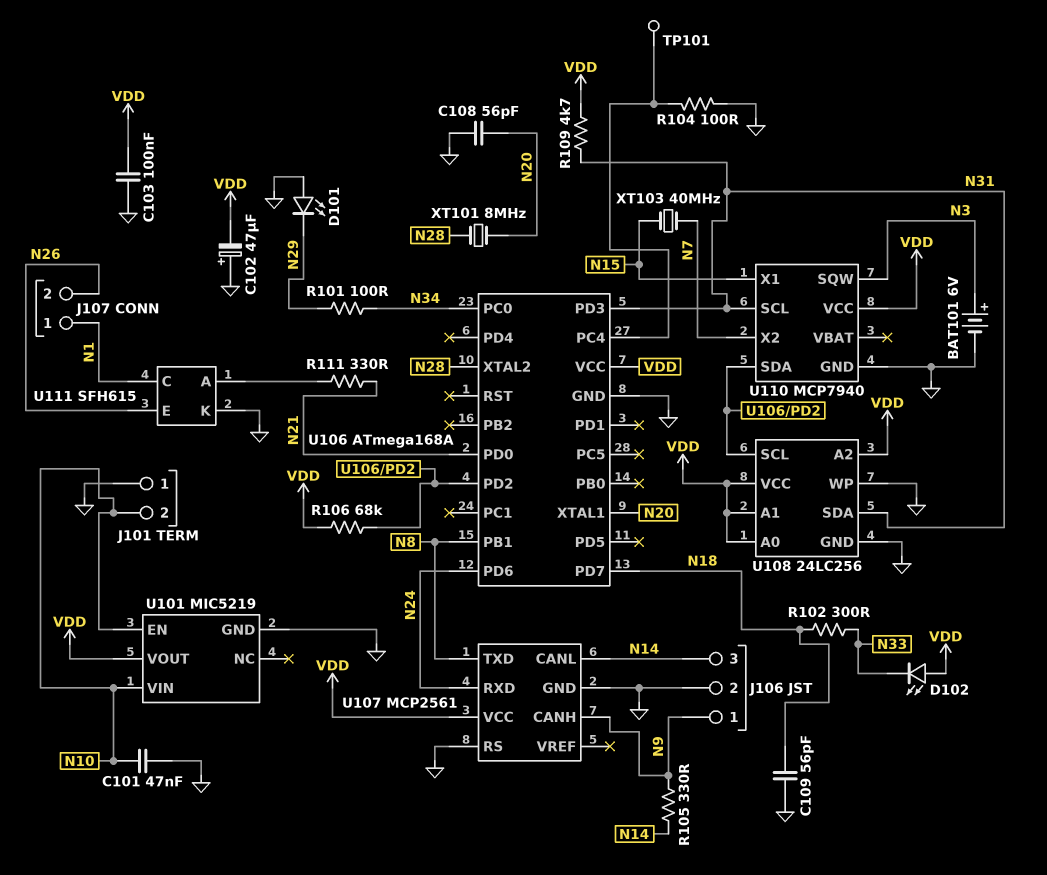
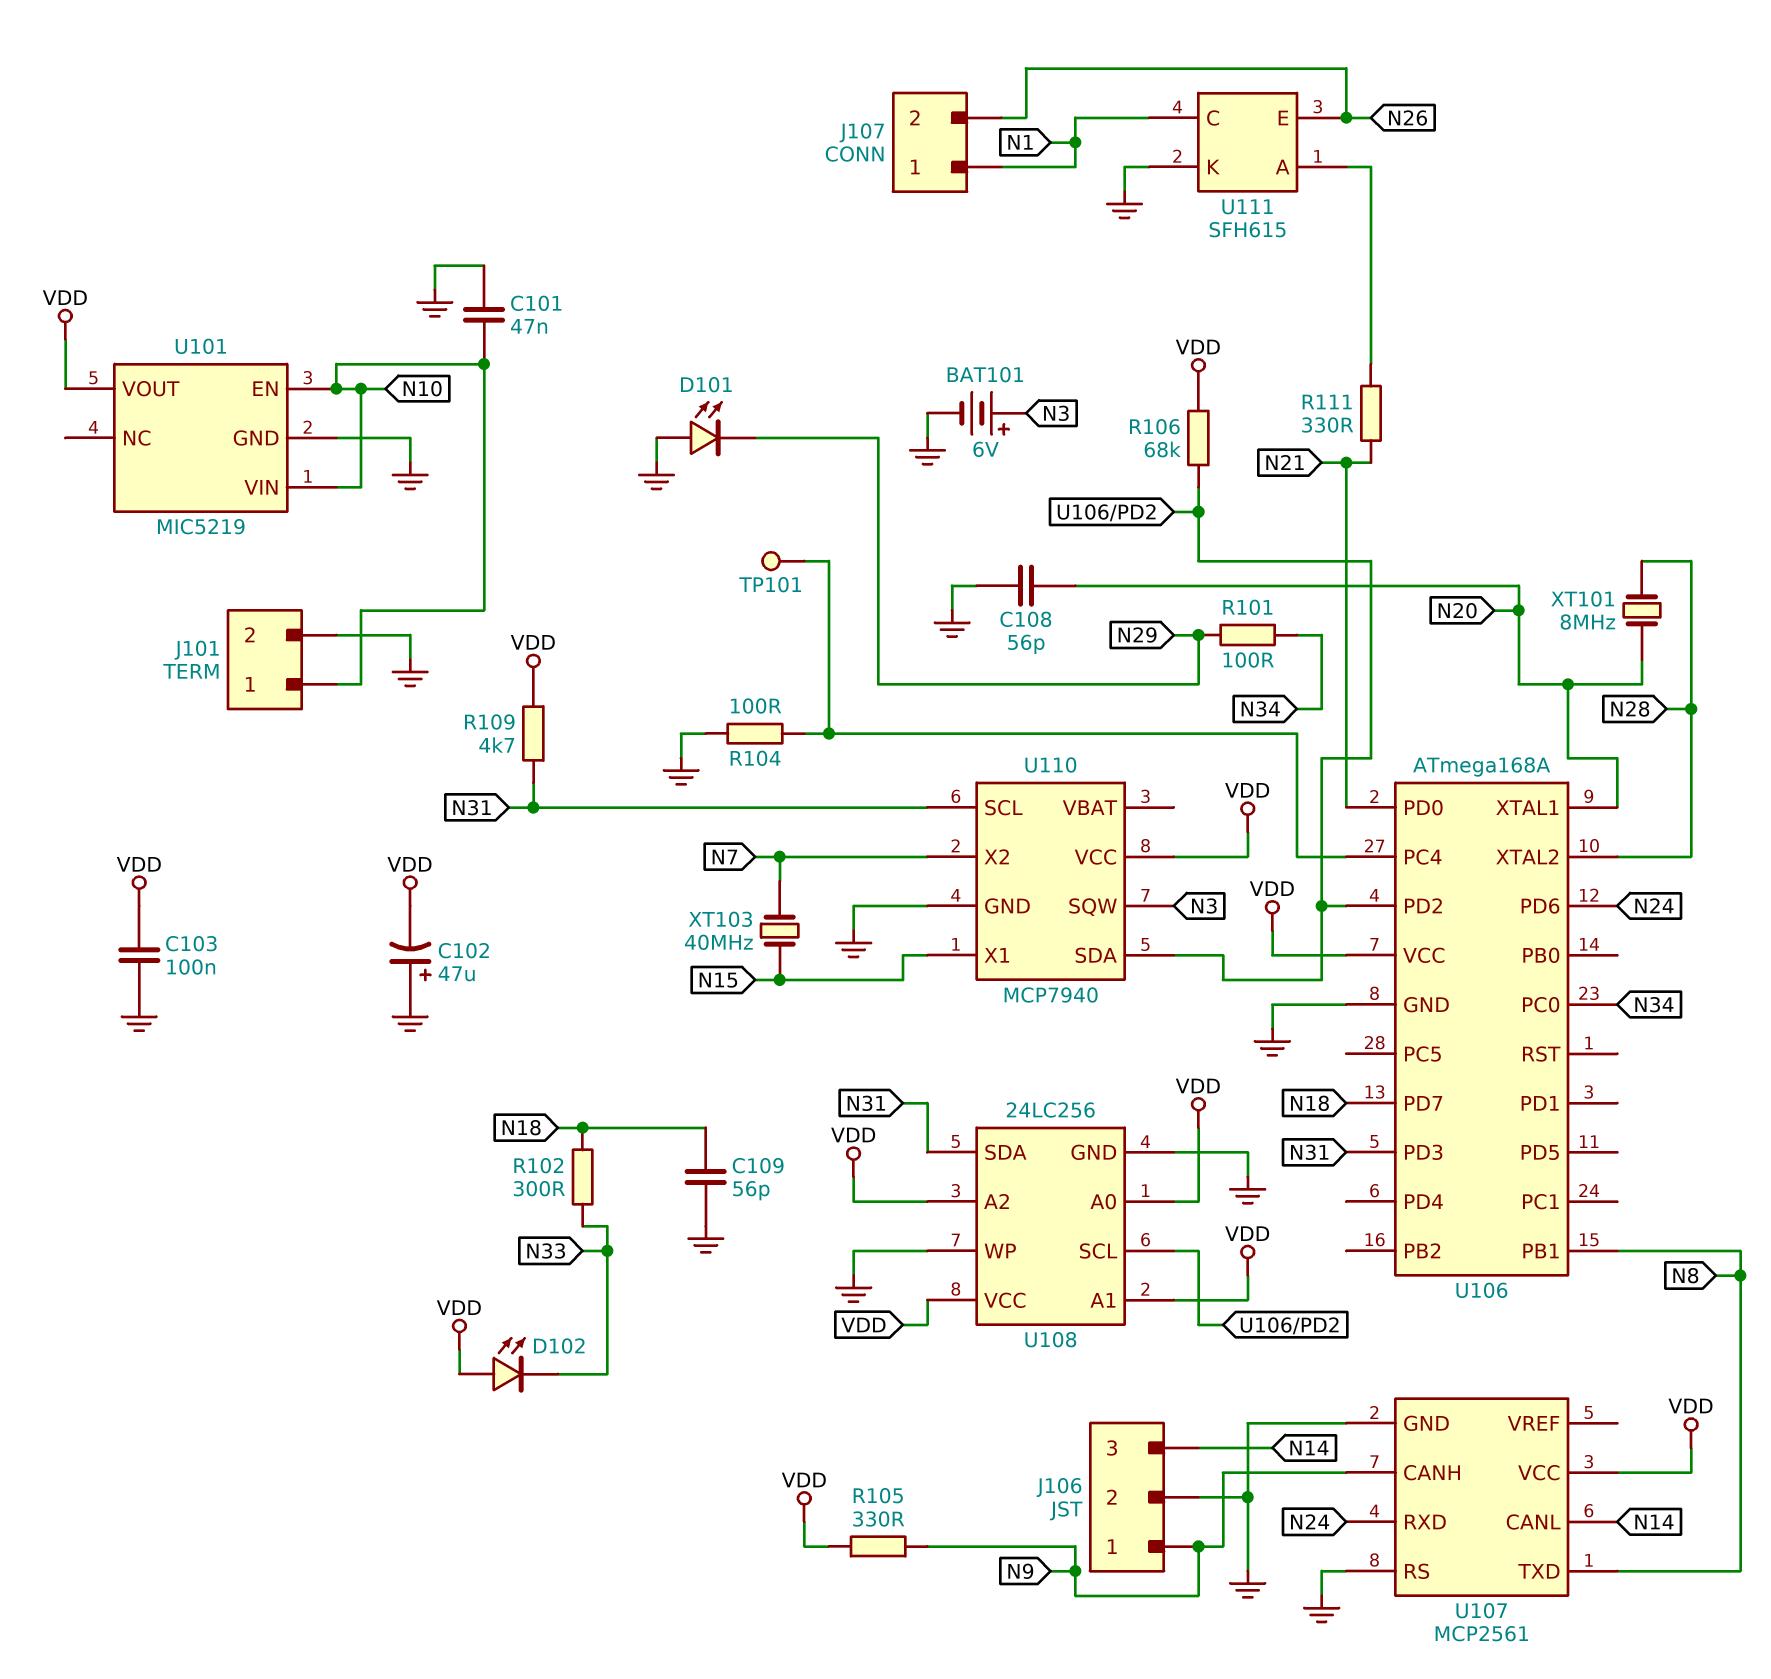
J101 pin 1: GND -> N10
J101 pin 2: N10 -> GND
R105: 330 (N9, N14) -> 330 (N9, VDD)

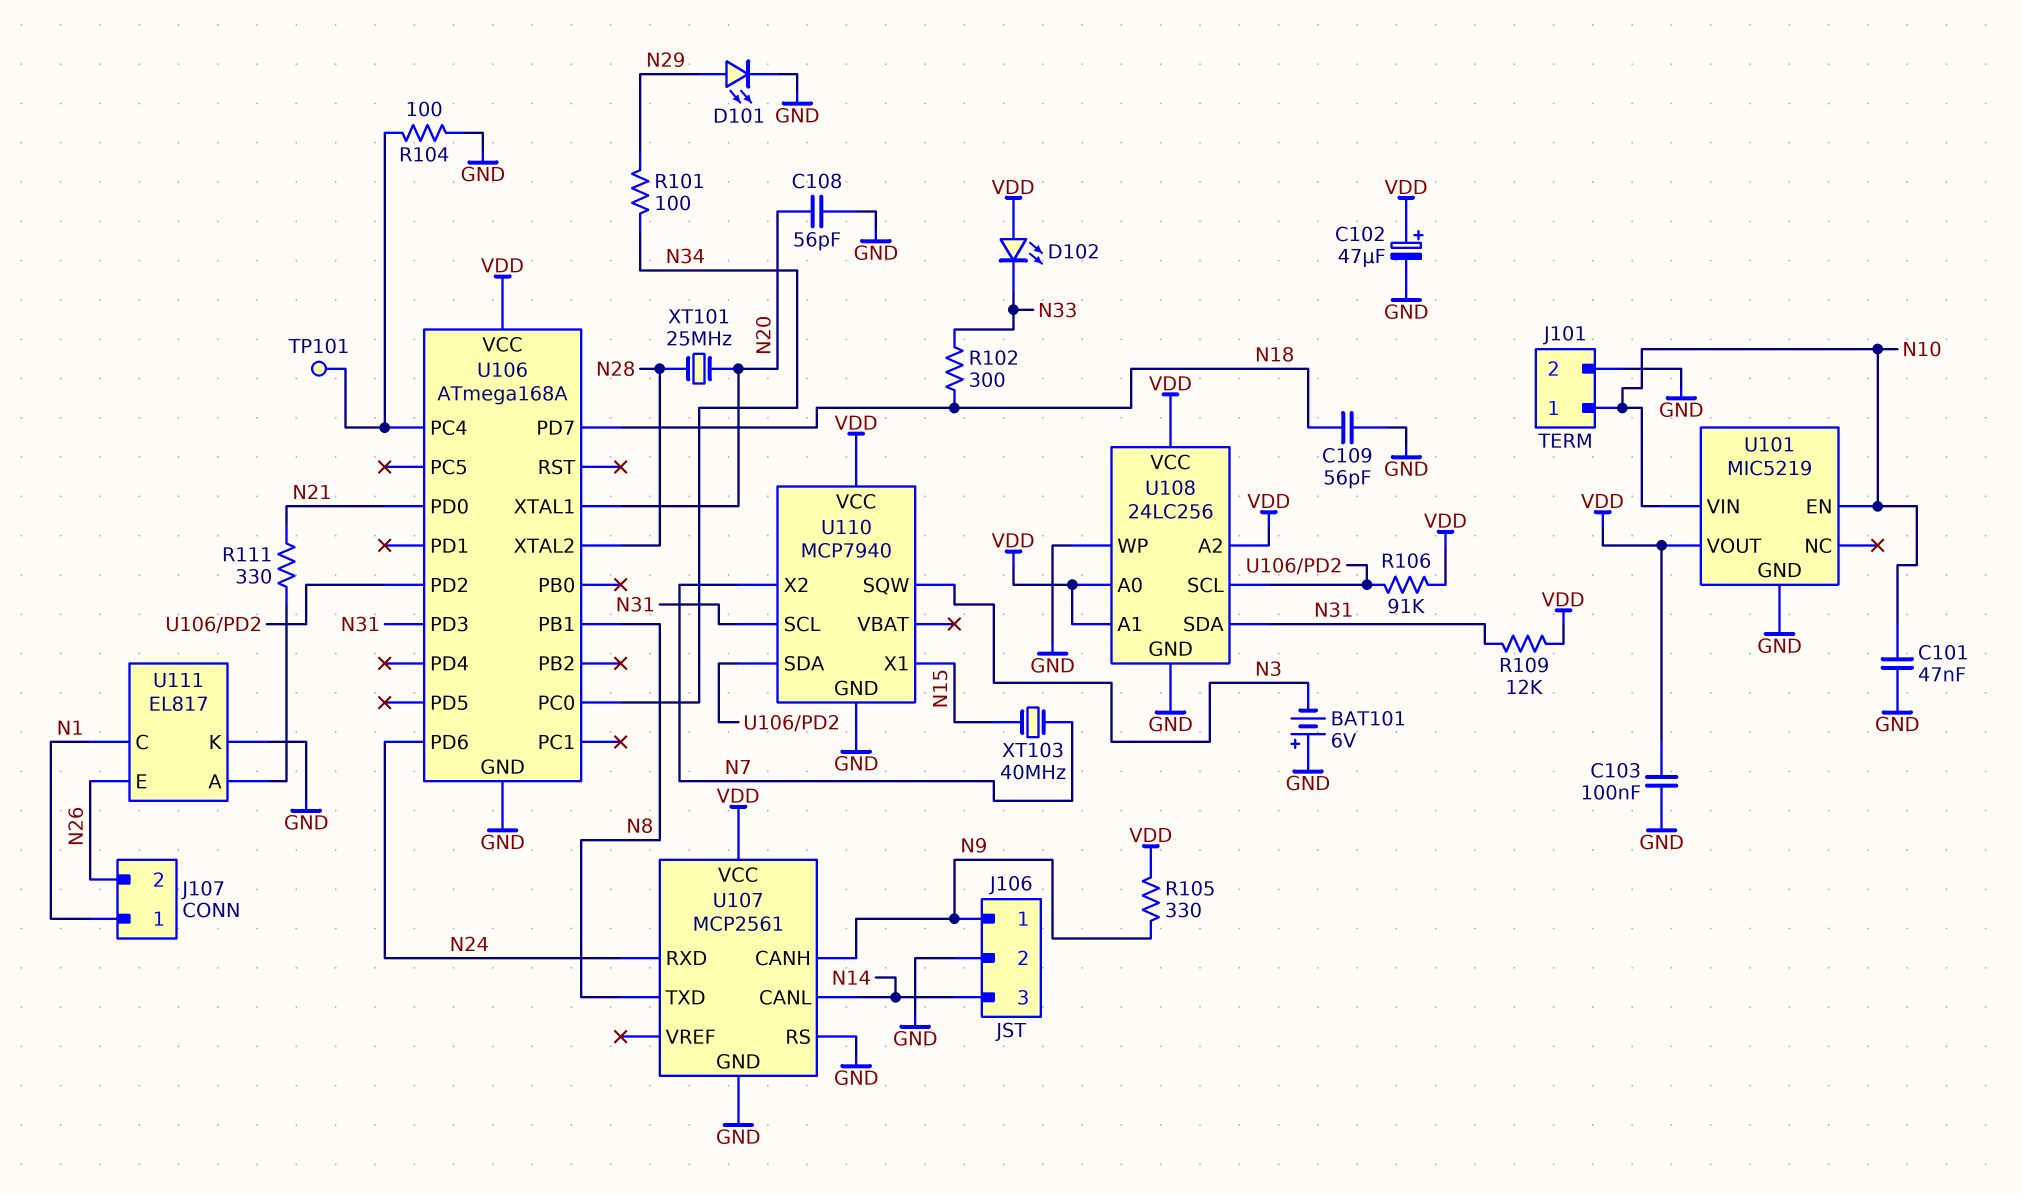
BAT101: 6V (plus N3, minus GND) -> 6V (plus GND, minus N3)
C102: 47uF (plus GND, minus VDD) -> 47uF (plus VDD, minus GND)
D101: LED (A GND, K N29) -> LED (A N29, K GND)
R106: 68k (U106/PD2, VDD) -> 91k (U106/PD2, VDD)
R109: 4.7k (N31, VDD) -> 12k (N31, VDD)
U111: SFH615 -> EL817
XT101: 8MHz (N20, N28) -> 25MHz (N20, N28)

